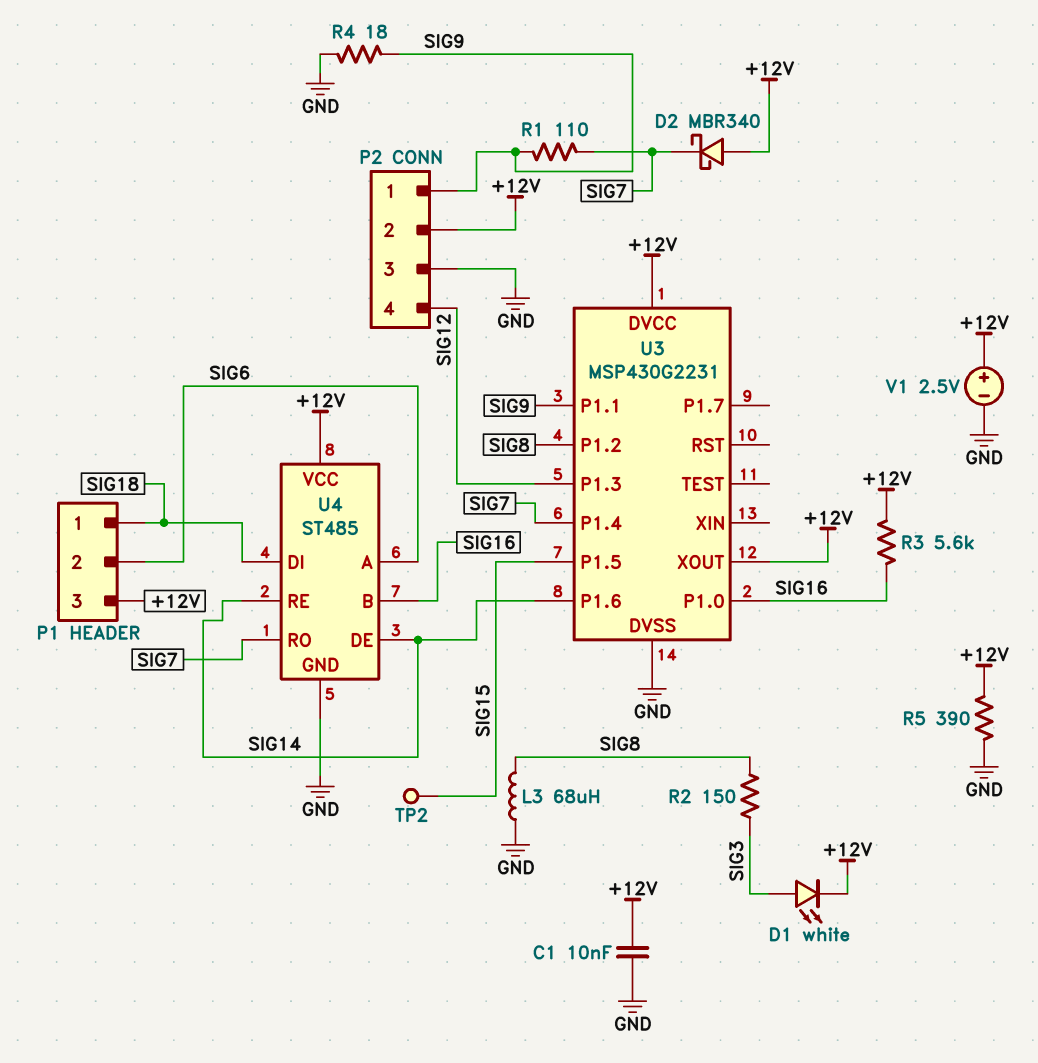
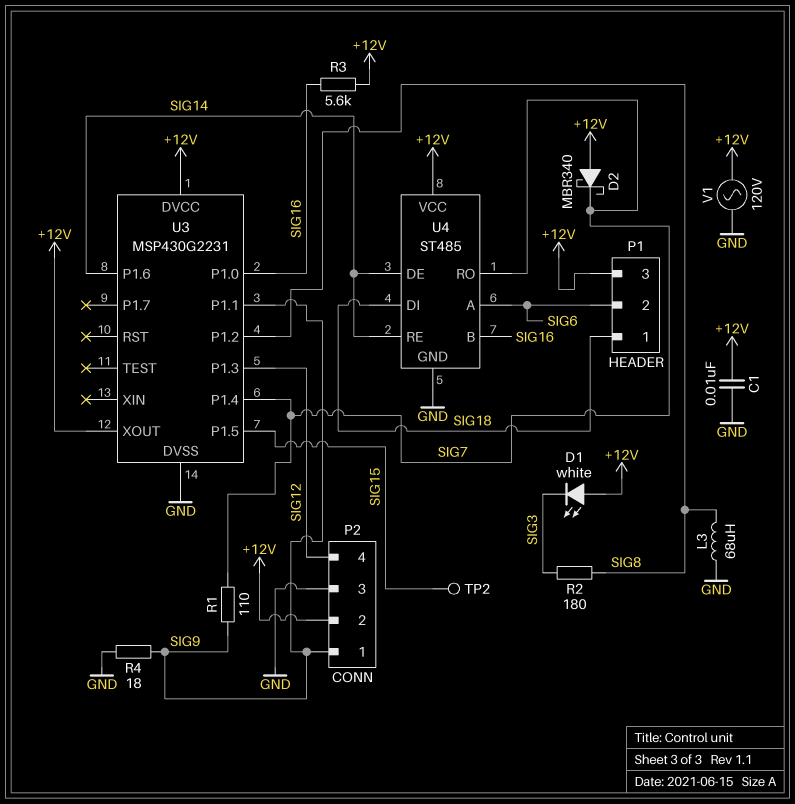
D1: LED white (A SIG3, K +12V) -> LED white (A +12V, K SIG3)
R2: 150 (SIG3, SIG8) -> 180 (SIG3, SIG8)
R5: 390 (+12V, GND) -> none
V1: 2.5V (plus +12V, minus GND) -> AC 120V (+12V, GND)

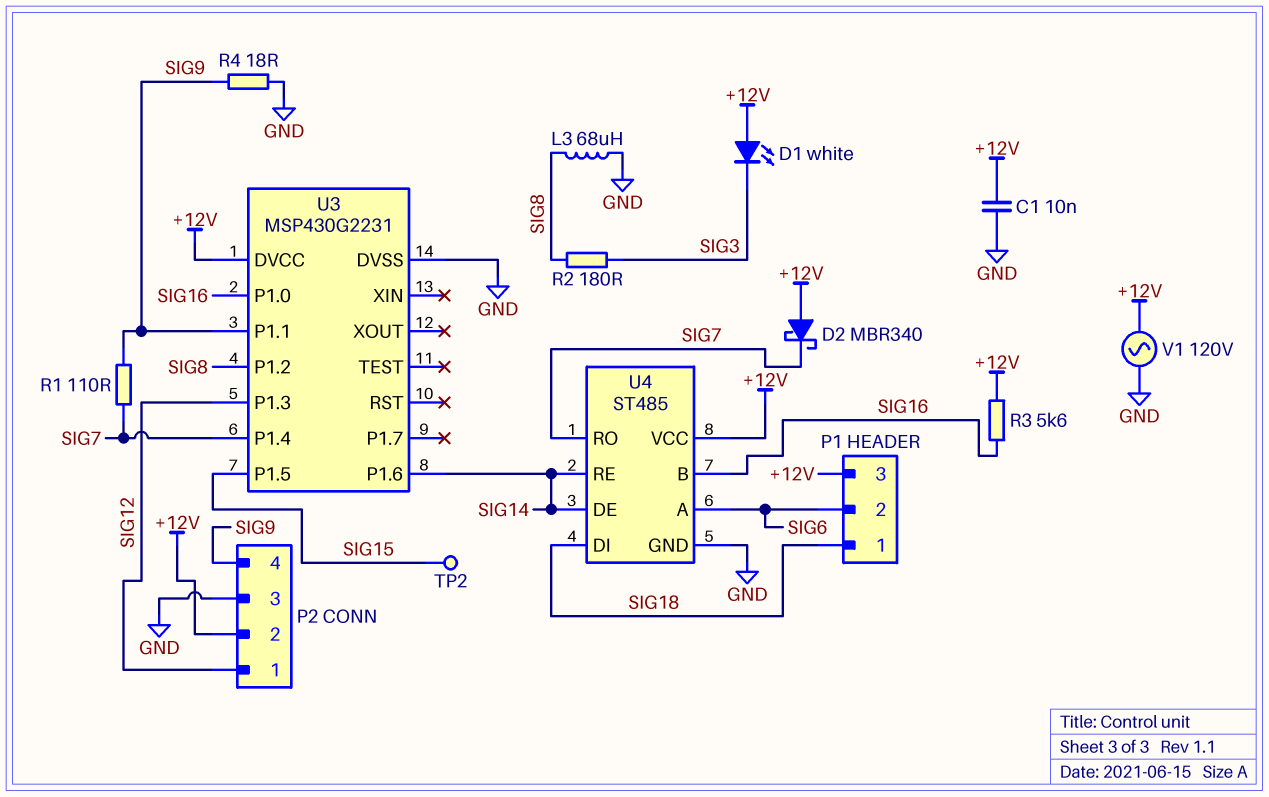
P2 pin 1: SIG9 -> SIG12
P2 pin 4: SIG12 -> SIG9
U3 pin XOUT: +12V -> none

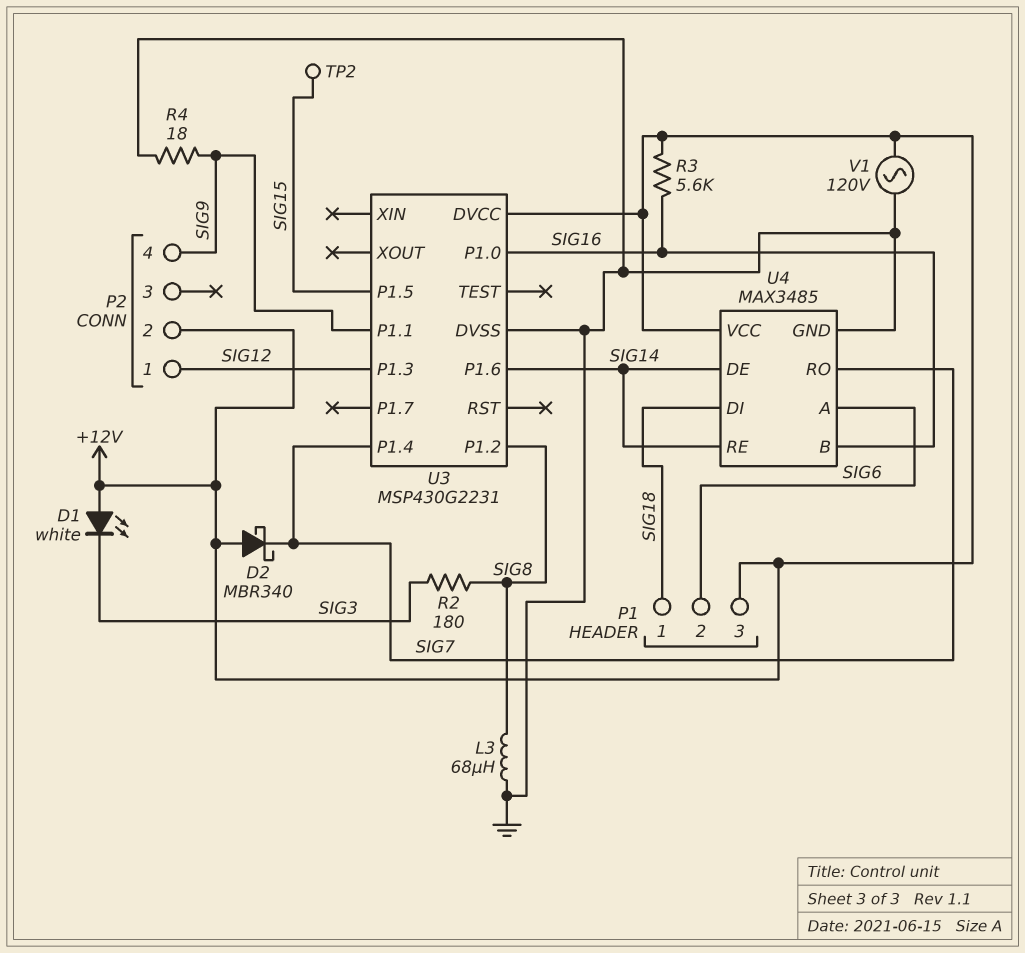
C1: 10nF (+12V, GND) -> none
P2 pin 3: GND -> none
R1: 110 (SIG7, SIG9) -> none
U4: ST485 -> MAX3485

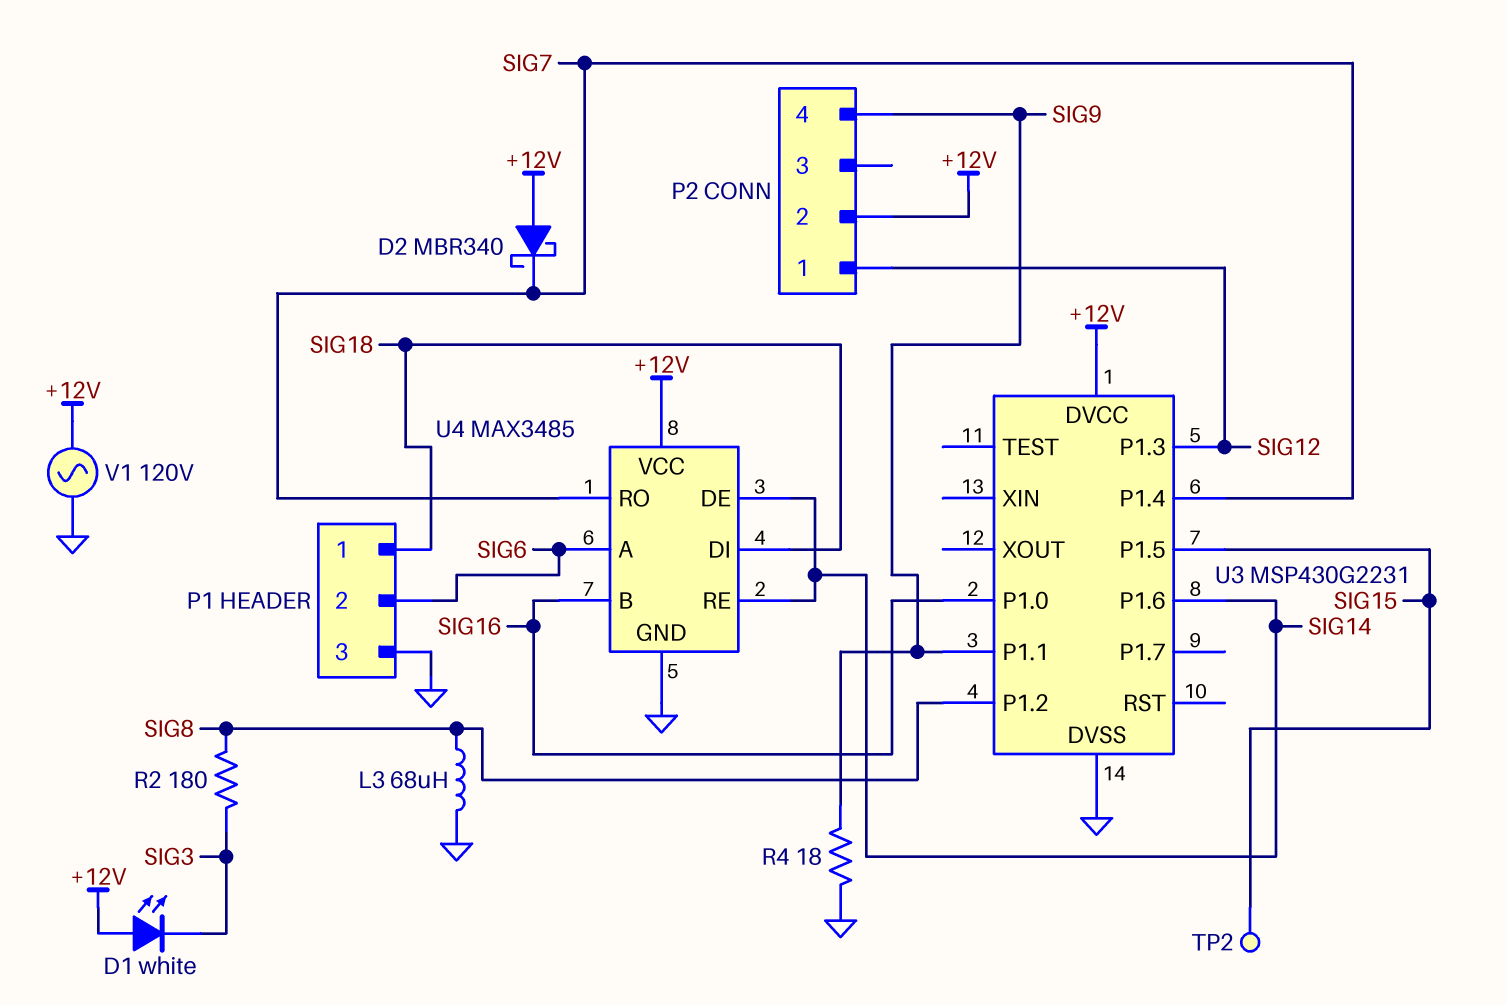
P1 pin 3: +12V -> GND
R3: 5.6k (+12V, SIG16) -> none

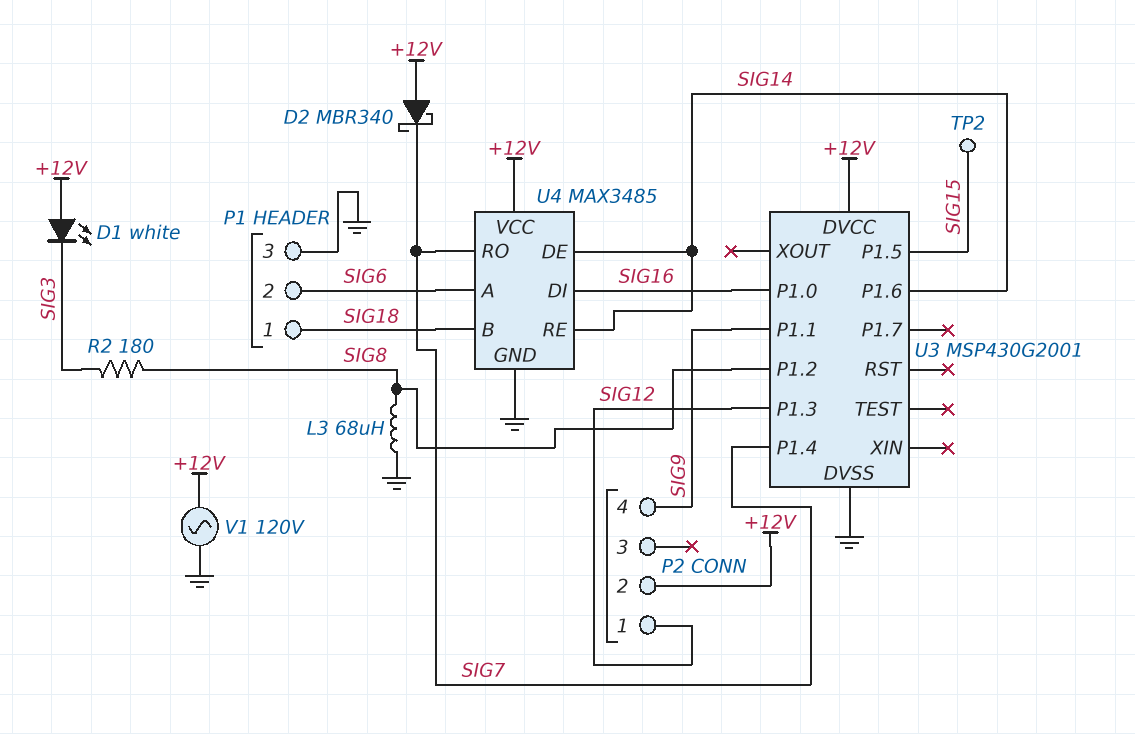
R4: 18 (GND, SIG9) -> none
U3: MSP430G2231 -> MSP430G2001
U4 pin B: SIG16 -> SIG18
U4 pin DI: SIG18 -> SIG16

